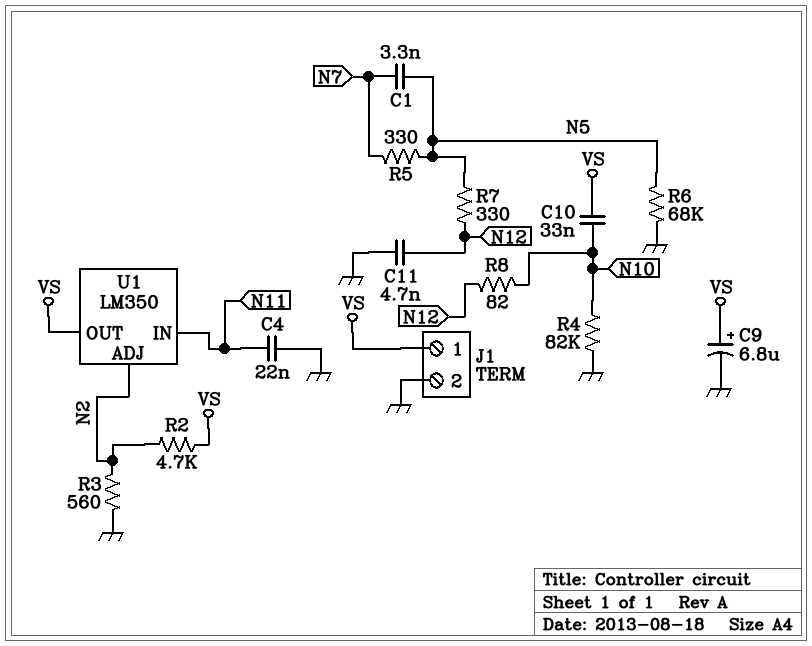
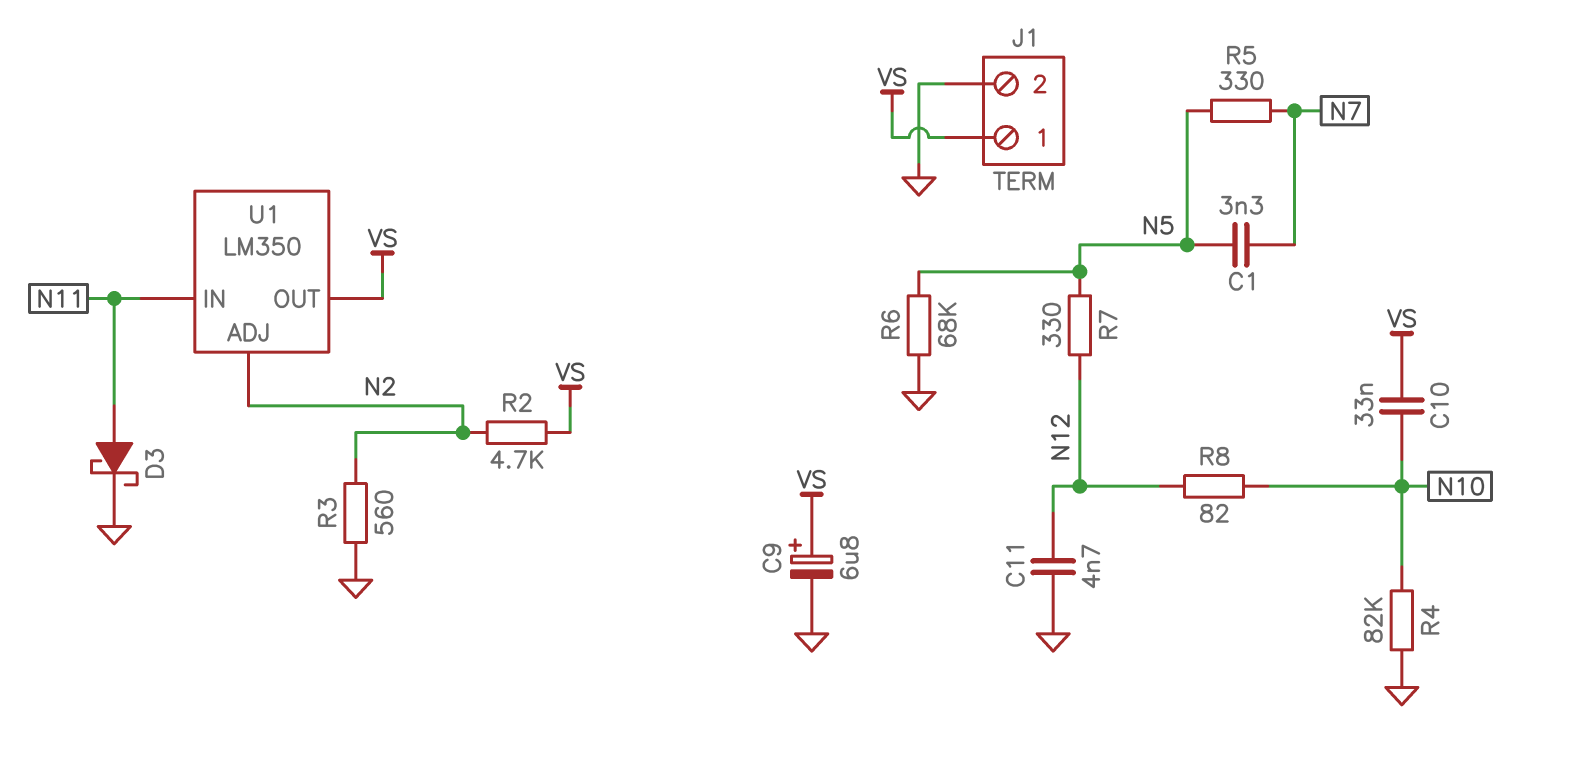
C4: 22nF (GND, N11) -> none
D3: none -> schottky (A N11, K GND)

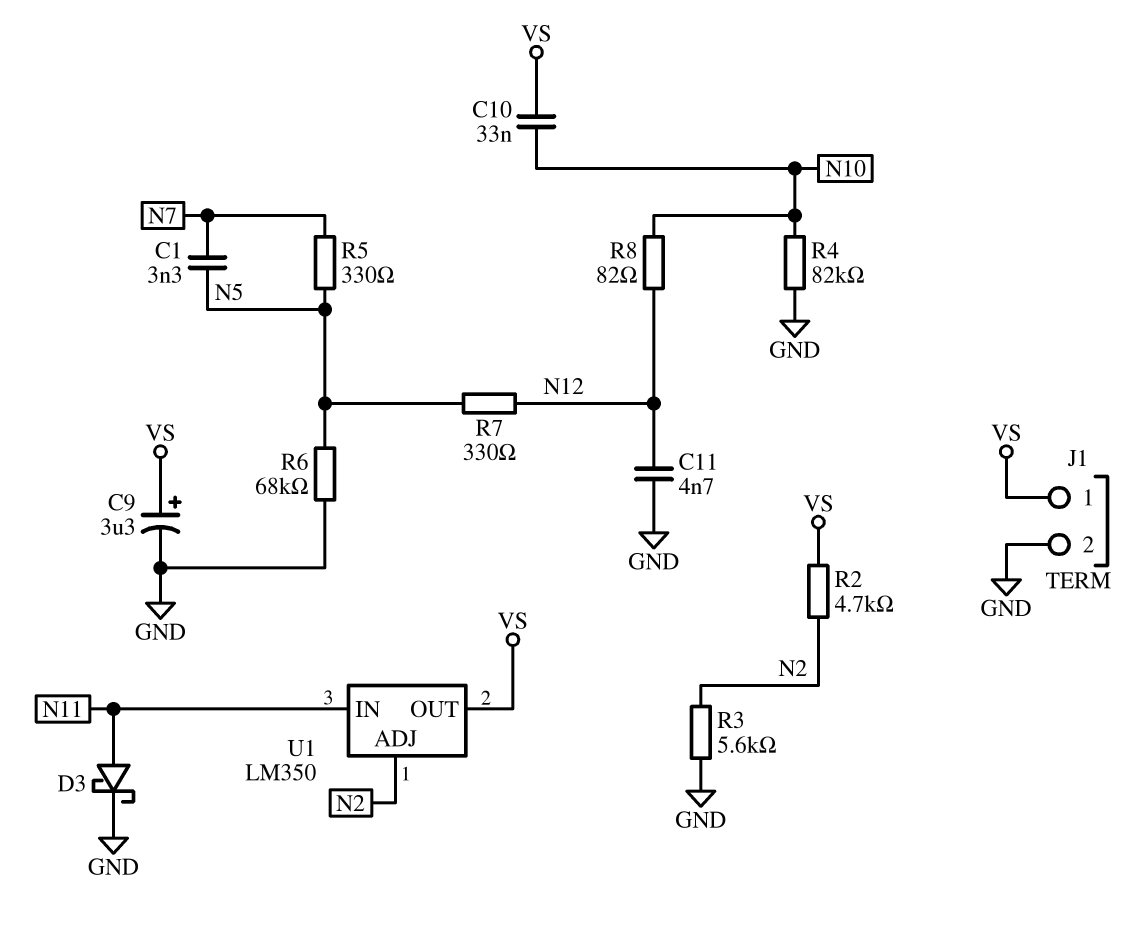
C9: 6.8uF (plus VS, minus GND) -> 3.3uF (plus VS, minus GND)
R3: 560 (GND, N2) -> 5.6k (GND, N2)

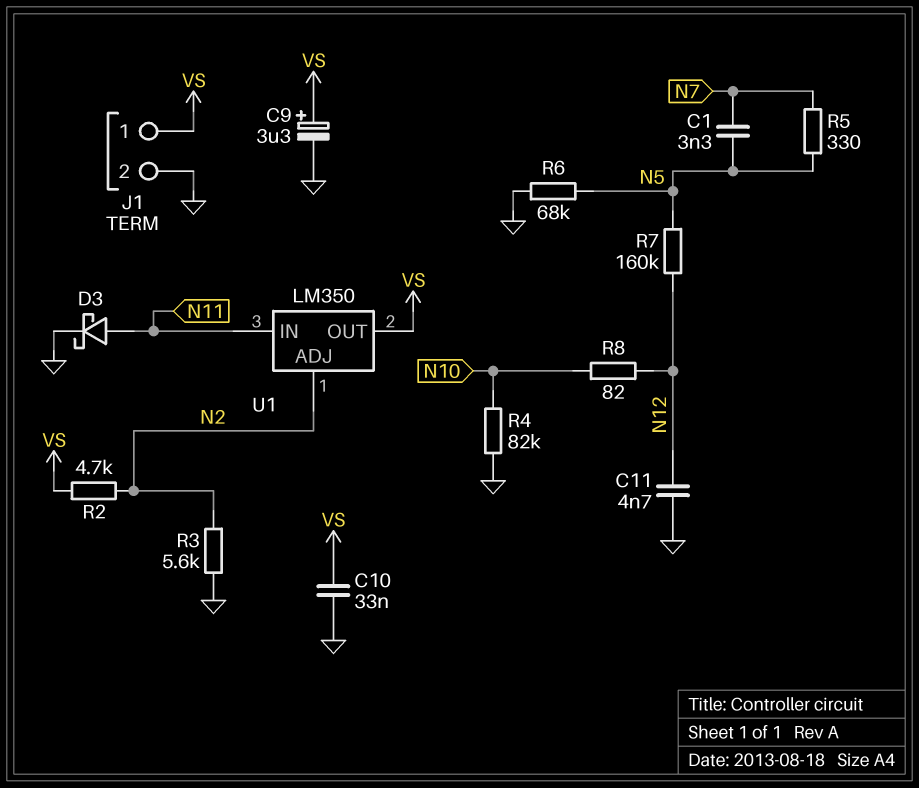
C10: 33nF (N10, VS) -> 33nF (GND, VS)
R7: 330 (N5, N12) -> 160k (N5, N12)

